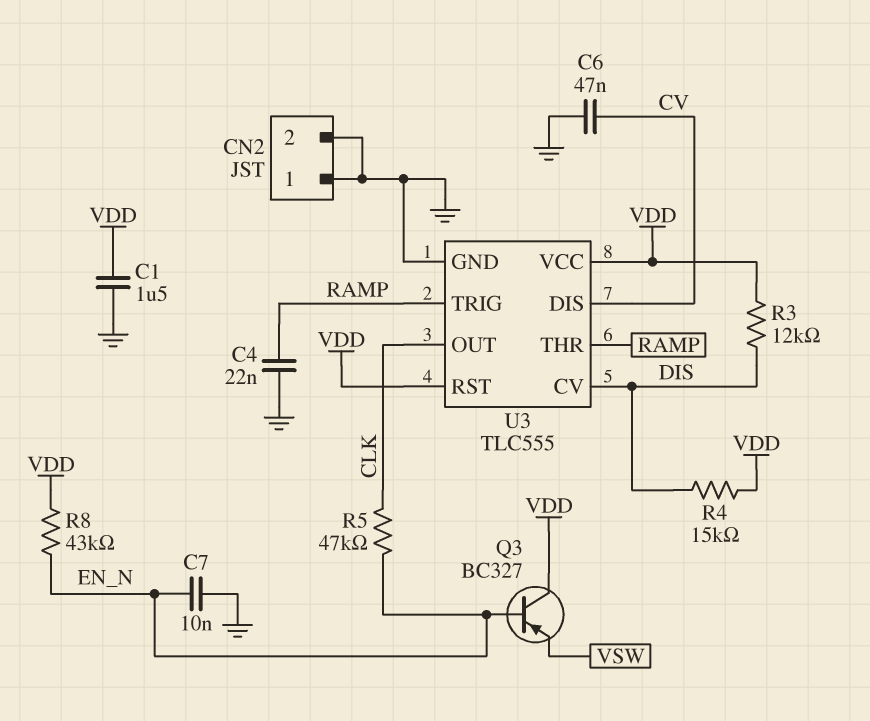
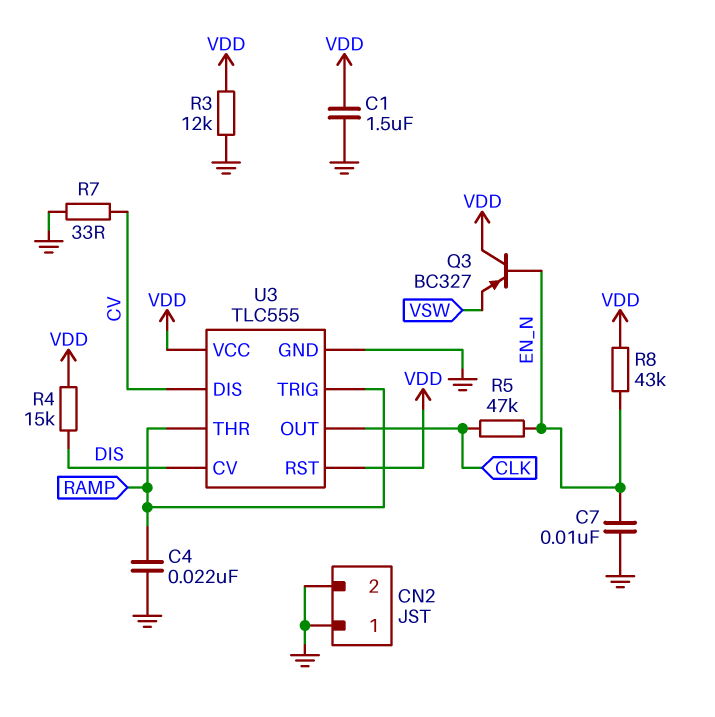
C6: 47nF (CV, GND) -> none
R3: 12k (DIS, VDD) -> 12k (GND, VDD)
R7: none -> 33 (CV, GND)

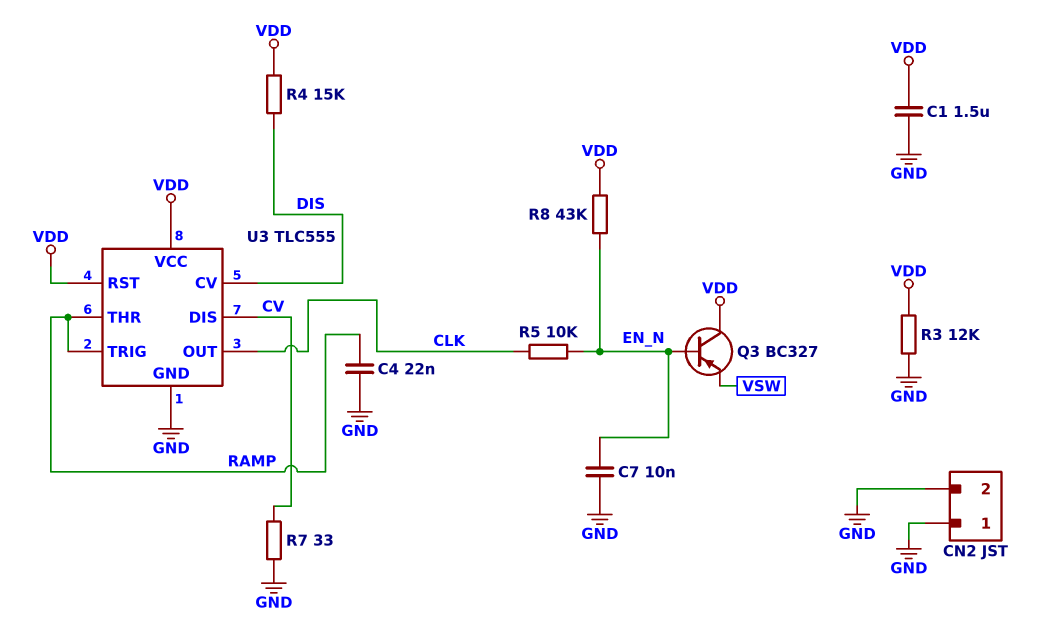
R5: 47k (CLK, EN_N) -> 10k (CLK, EN_N)

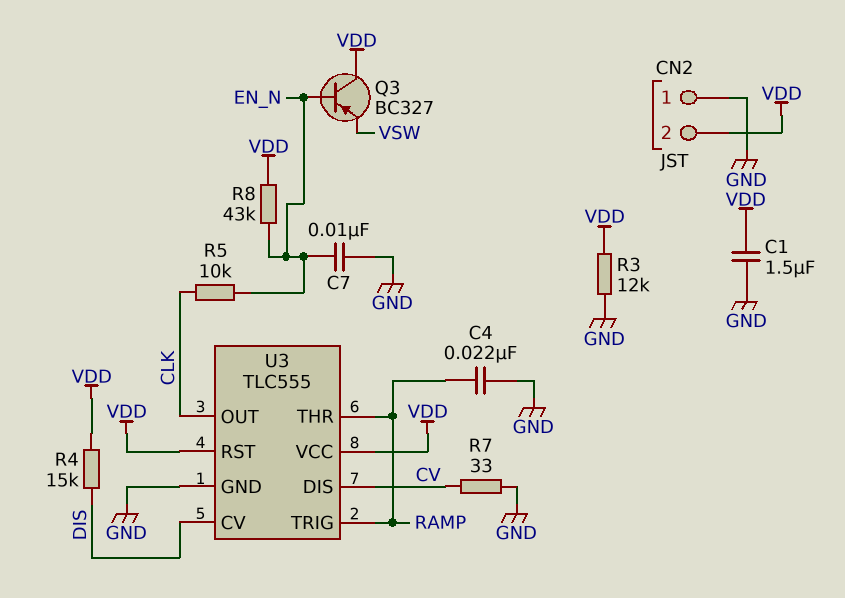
CN2 pin 2: GND -> VDD

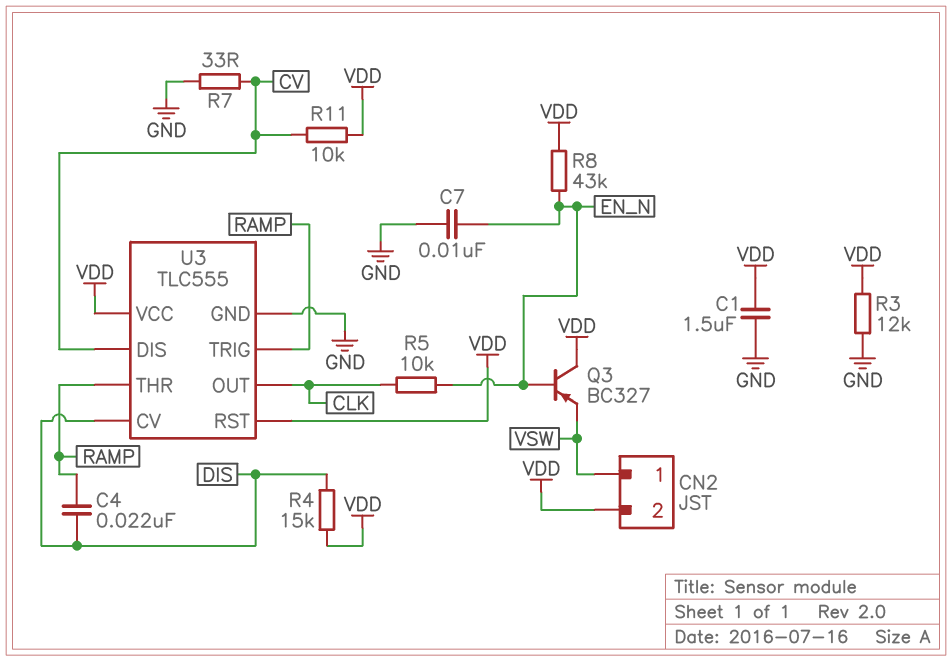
C4: 22nF (GND, RAMP) -> 22nF (DIS, RAMP)
CN2 pin 1: GND -> VSW
R11: none -> 10k (CV, VDD)

